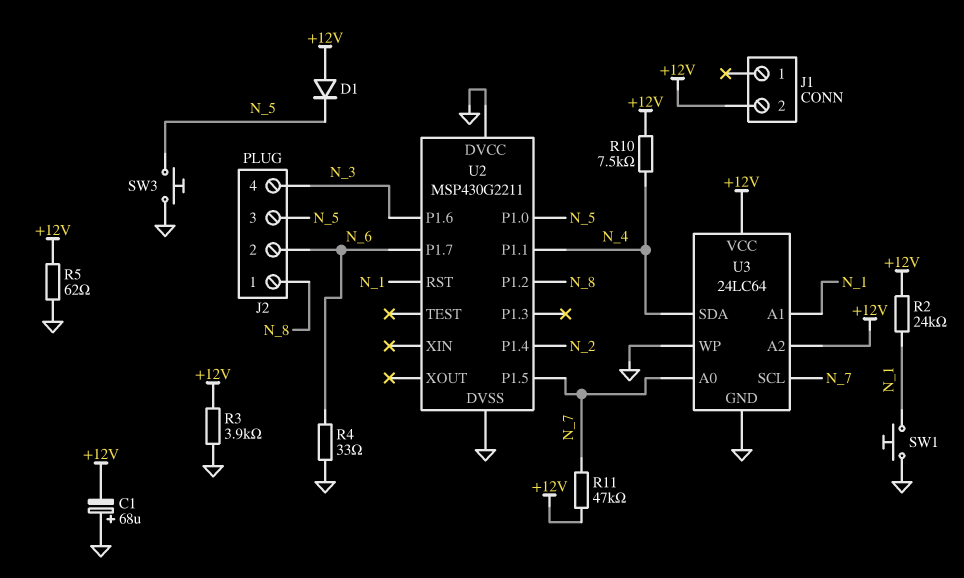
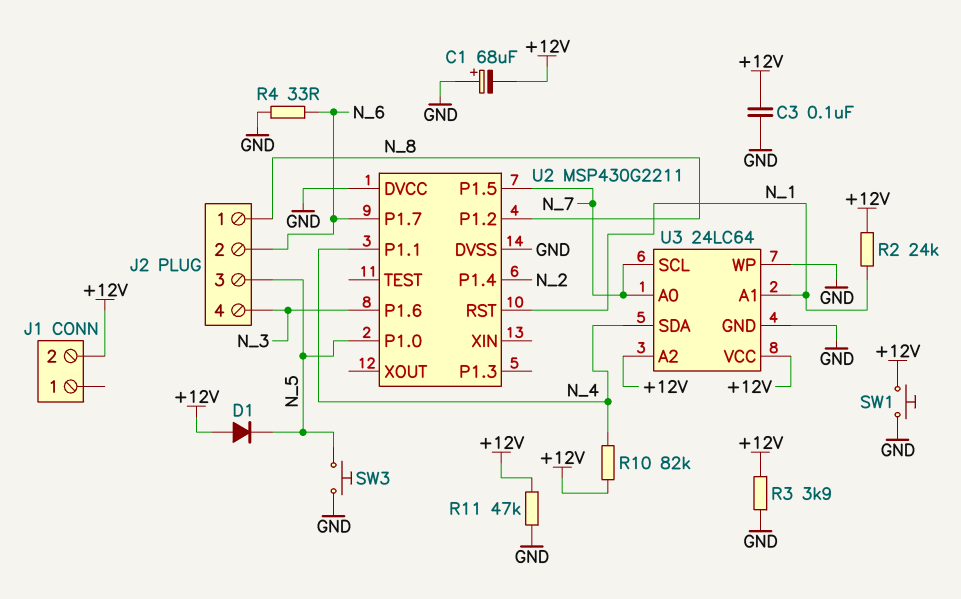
C3: none -> 100nF (+12V, GND)
R5: 62 (+12V, GND) -> none
R10: 7.5k (+12V, N_4) -> 82k (+12V, N_4)
R11: 47k (+12V, N_7) -> 47k (+12V, GND)
SW1: button (GND, N_1) -> button (+12V, GND)

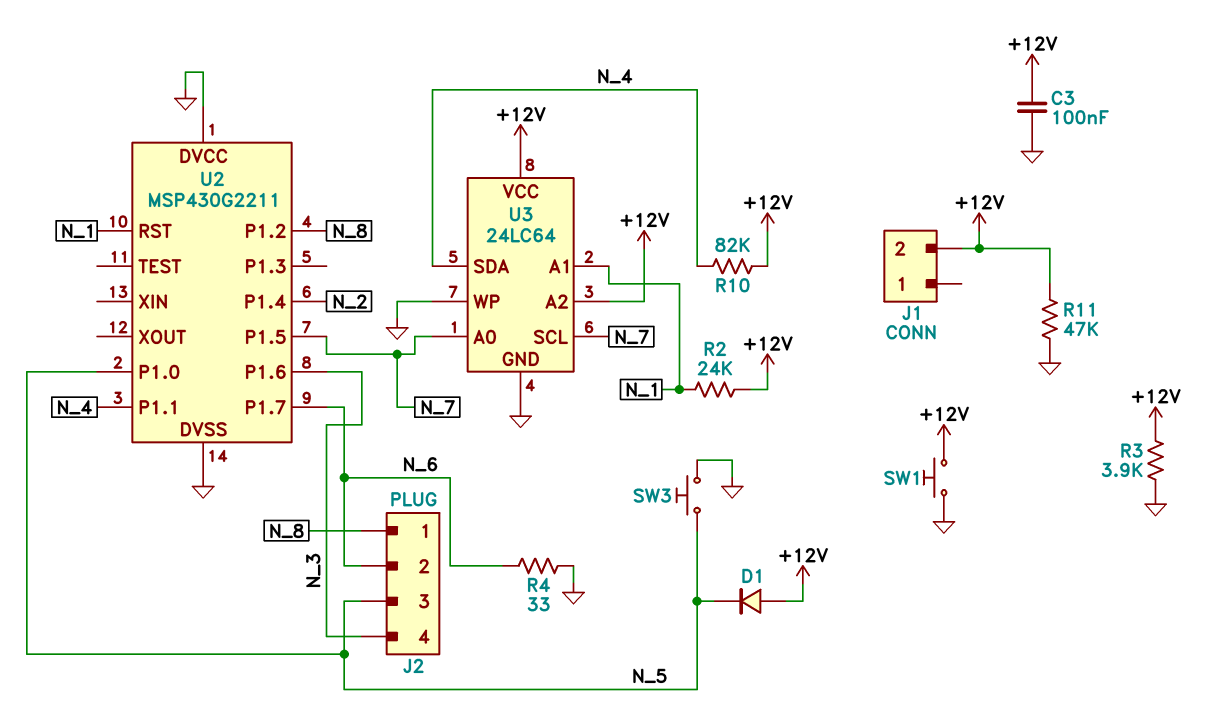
C1: 68uF (plus GND, minus +12V) -> none

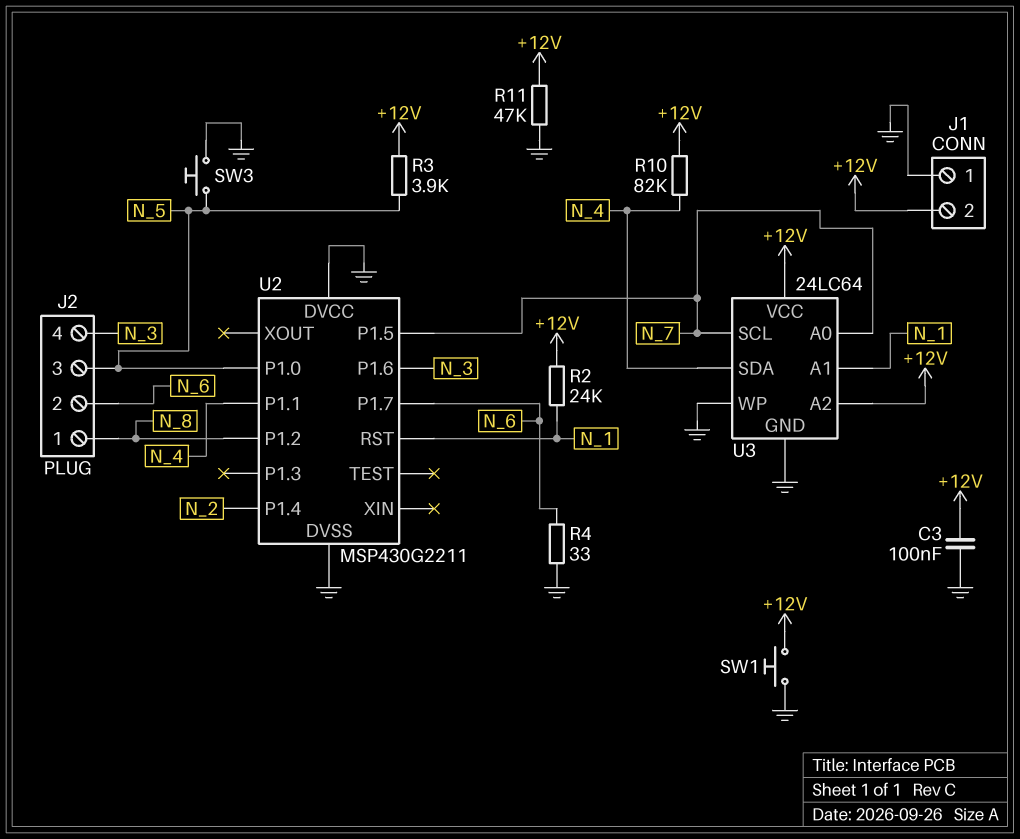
D1: diode (A +12V, K N_5) -> none
J1 pin 1: none -> GND
R3: 3.9k (+12V, GND) -> 3.9k (+12V, N_5)

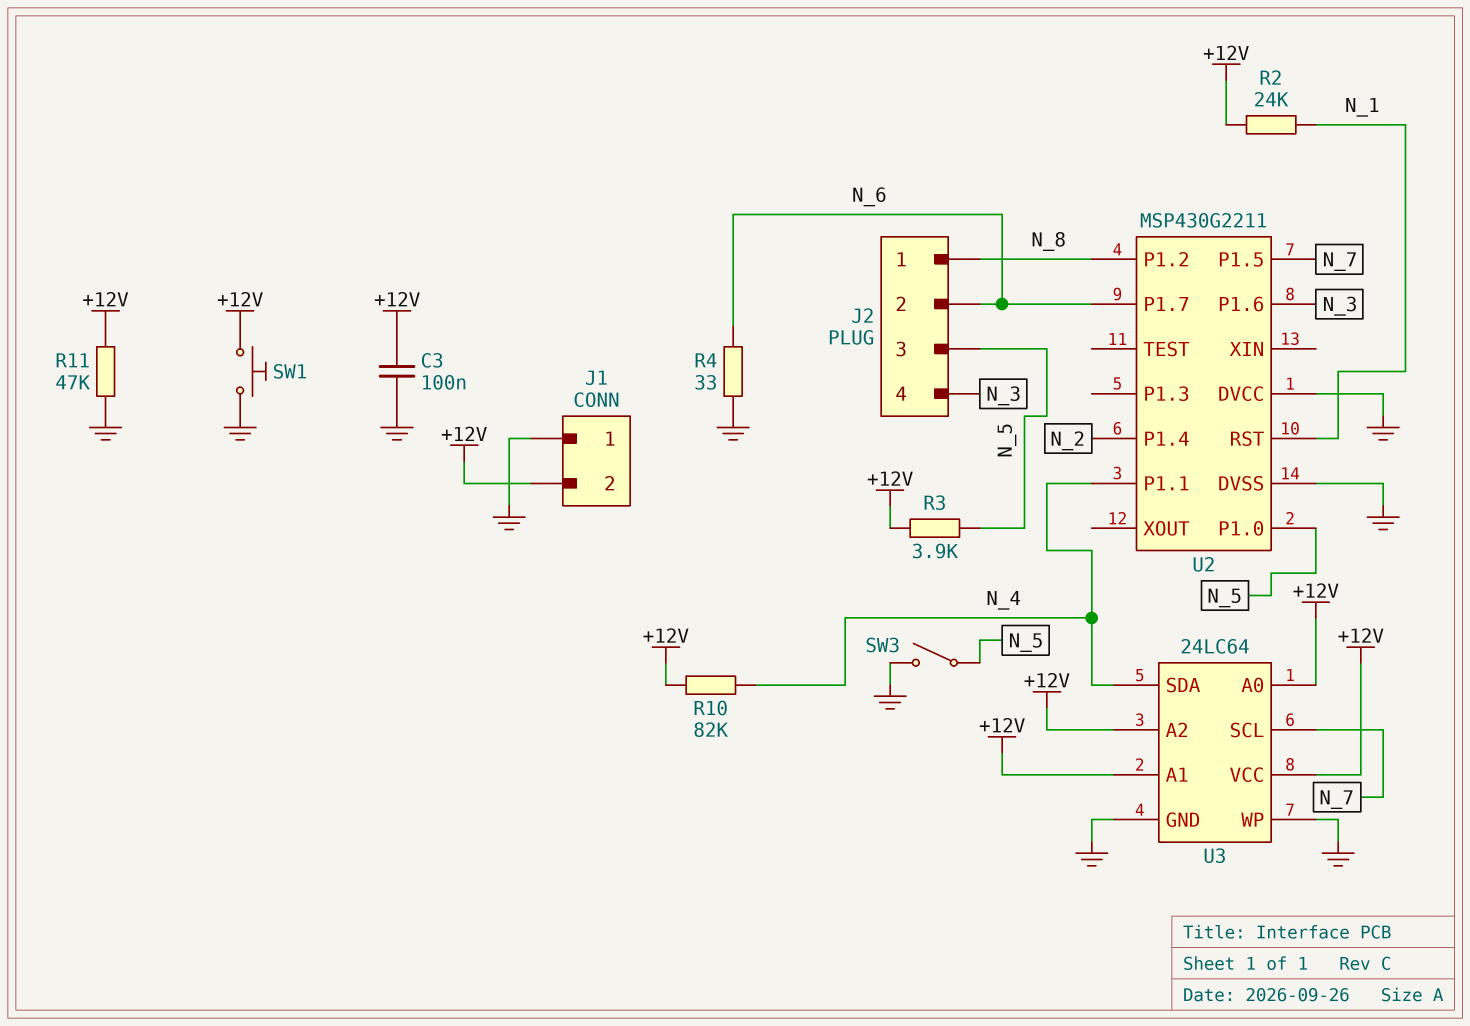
SW3: button (GND, N_5) -> switch (GND, N_5)
U3 pin A0: N_7 -> +12V
U3 pin A1: N_1 -> +12V

